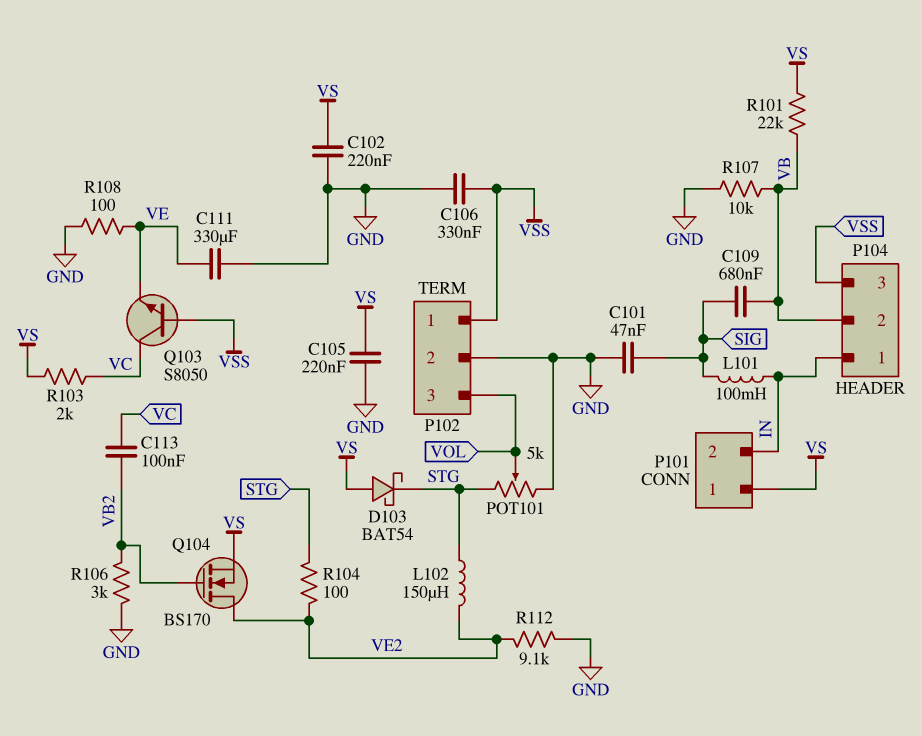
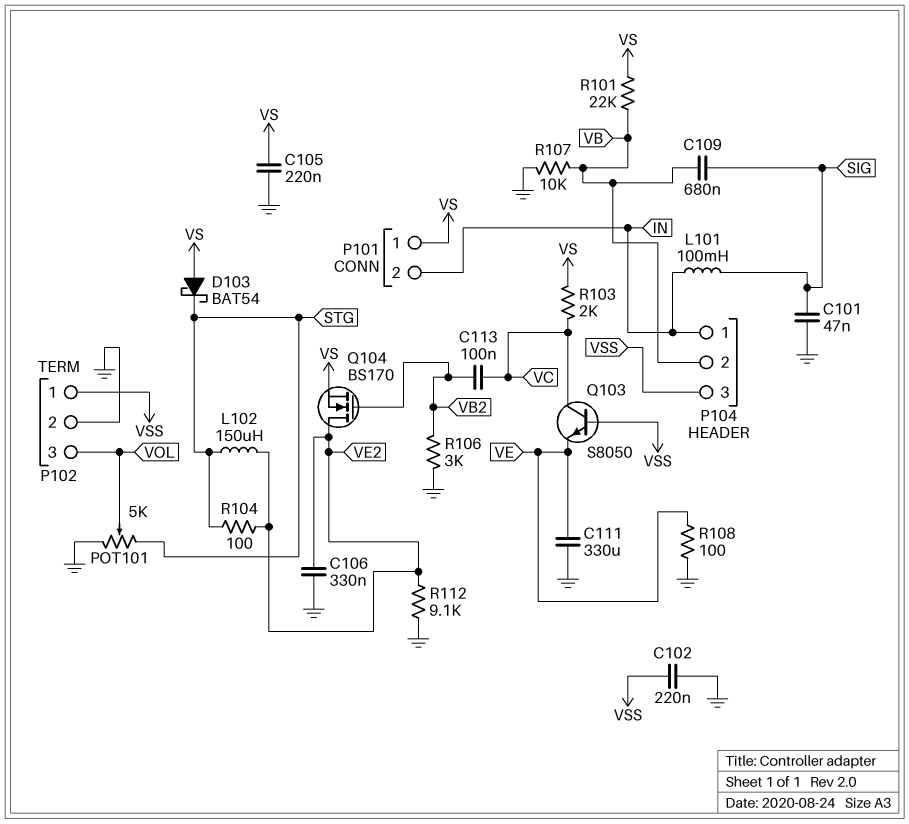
C102: 220nF (GND, VS) -> 220nF (GND, VSS)
C106: 330nF (GND, VSS) -> 330nF (GND, VE2)

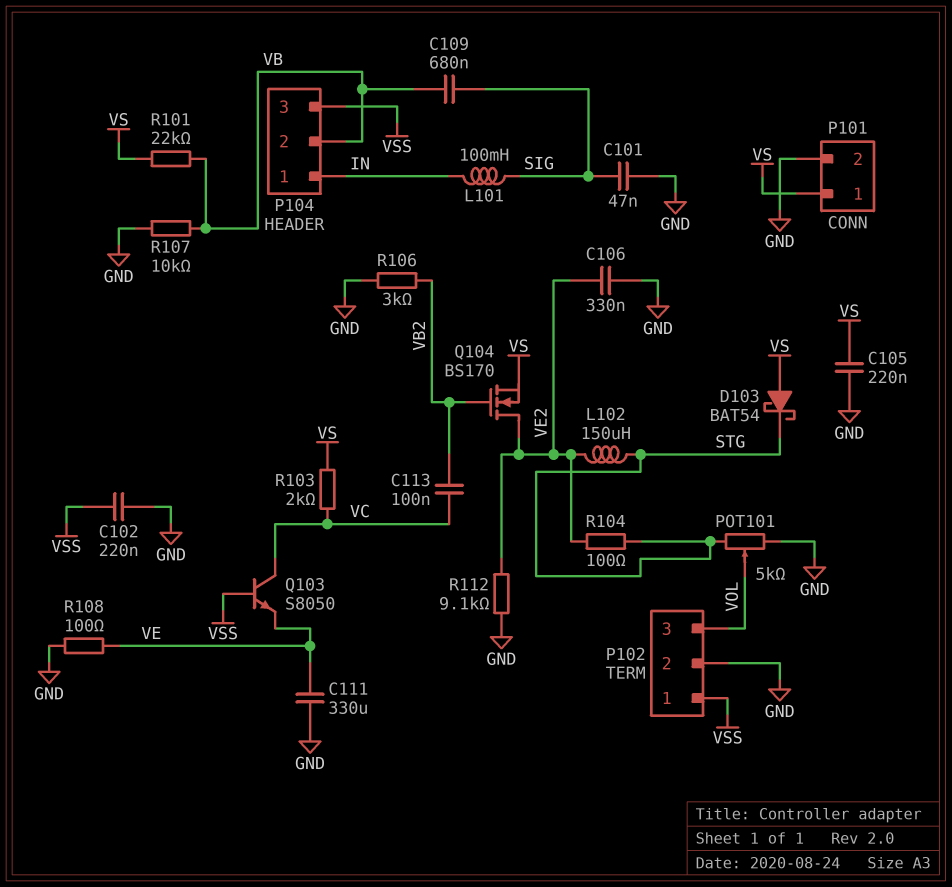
P101 pin 2: IN -> GND

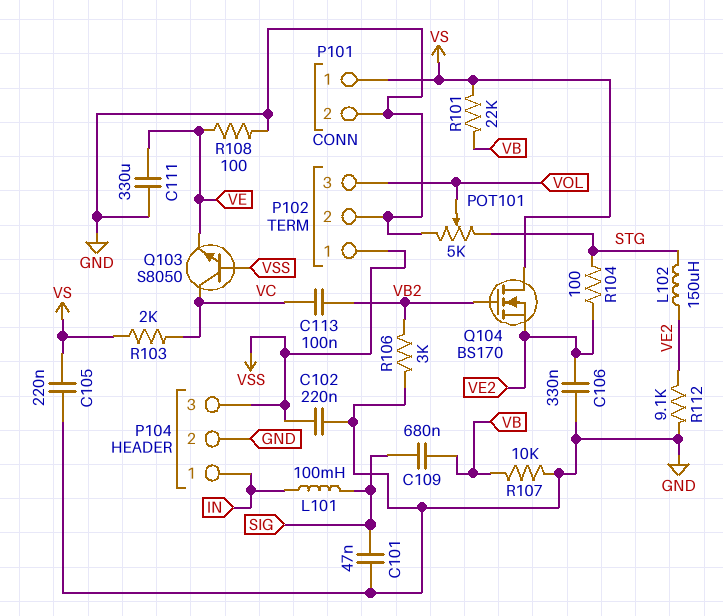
D103: schottky BAT54 (A VS, K STG) -> none
P104 pin 2: VB -> GND
Q104: NMOS BS170 (G VB2, D VE2, S VS) -> NMOS BS170 (G VB2, D VS, S VE2)

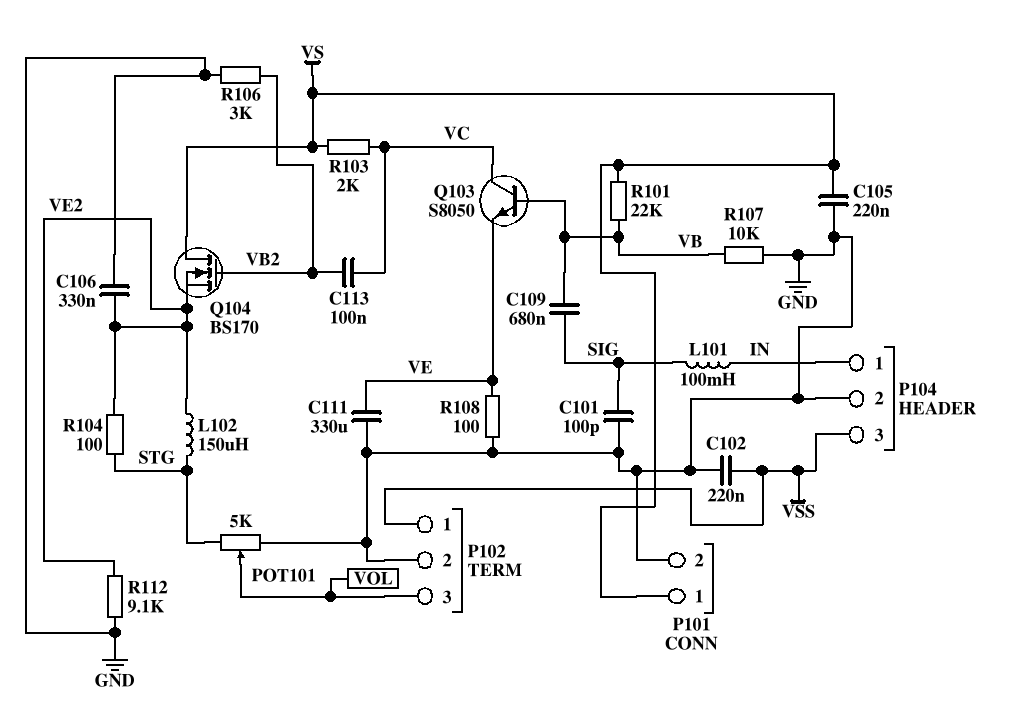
C101: 47nF (GND, SIG) -> 100pF (GND, SIG)
Q103: NPN S8050 (B VSS, C VC, E VE) -> NPN S8050 (B VB, C VC, E VE)

